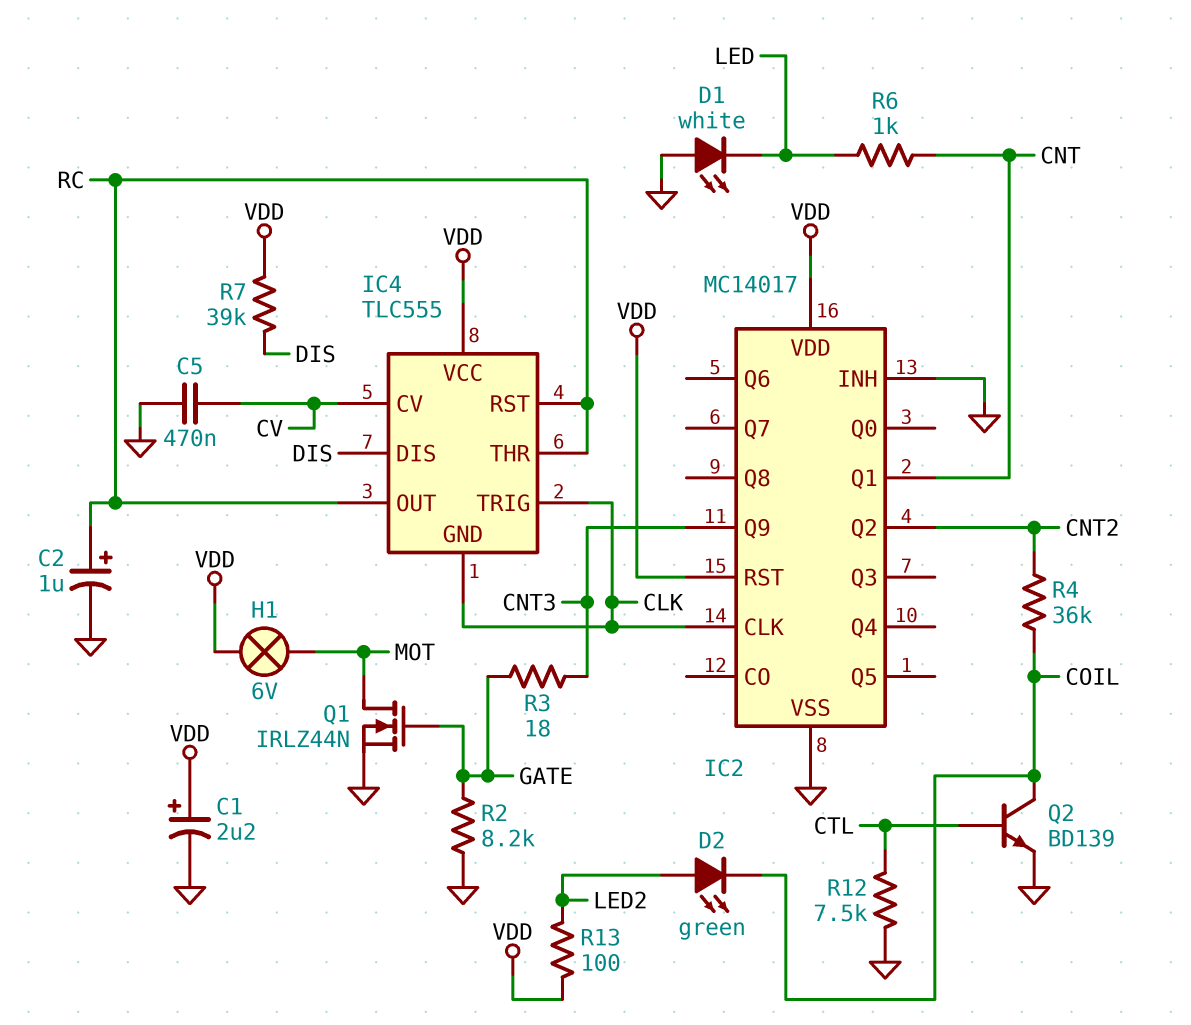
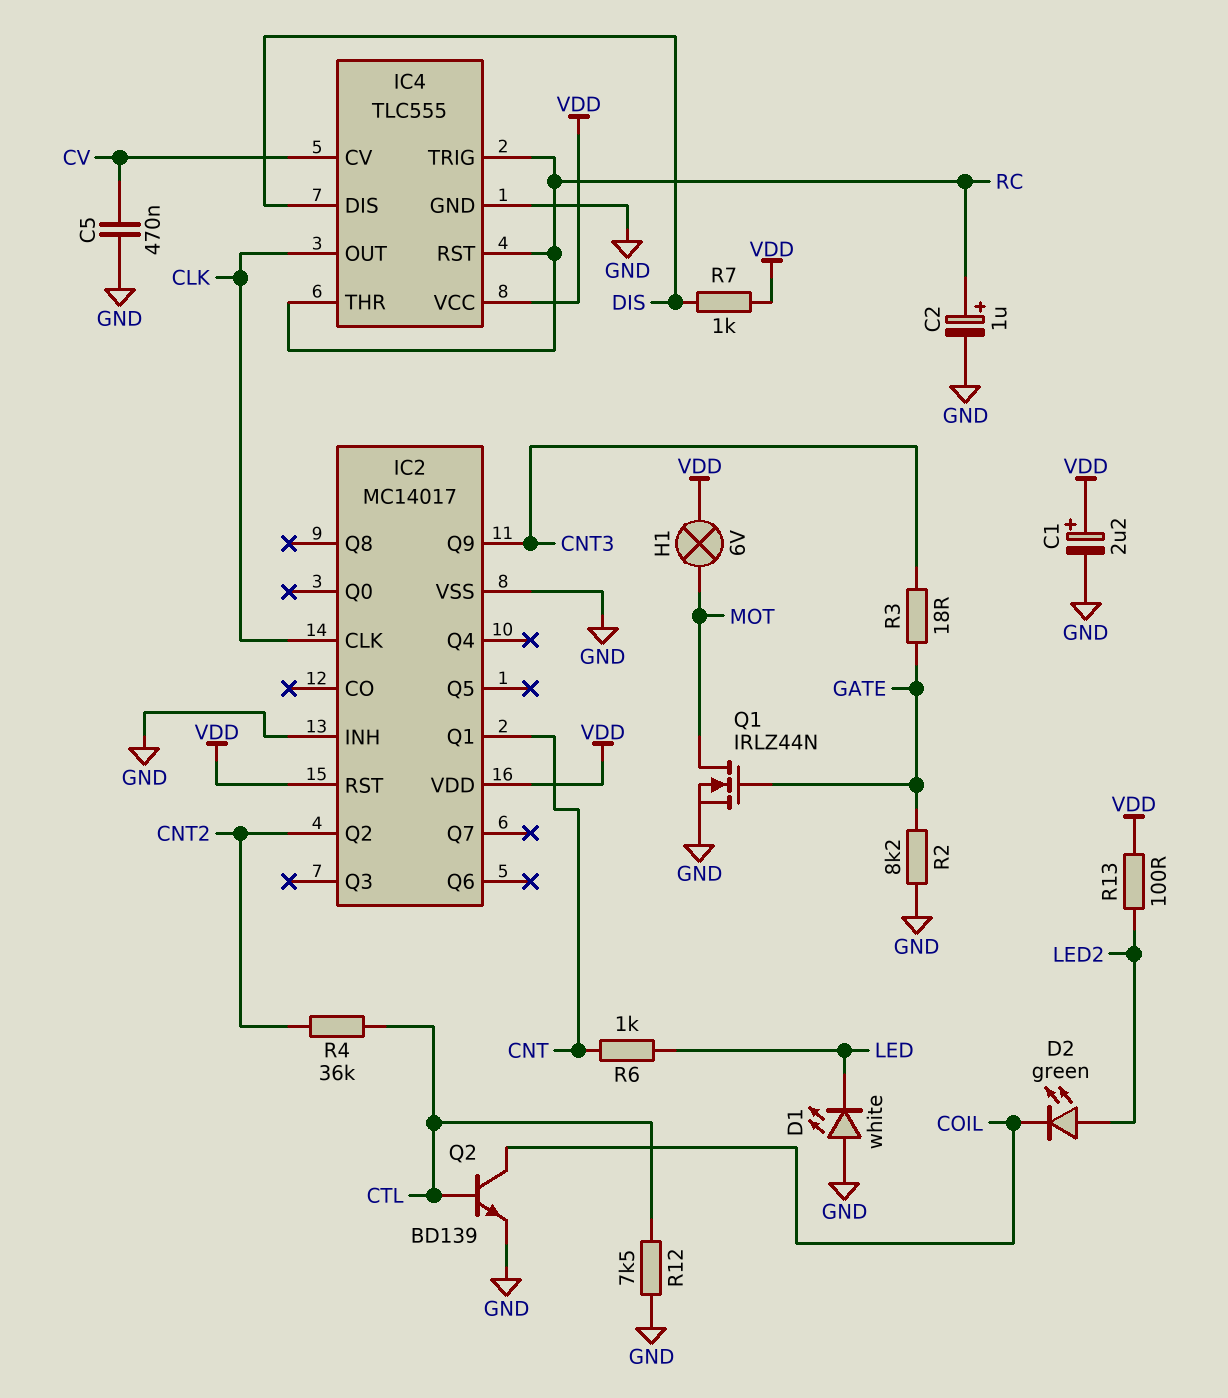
IC4 pin GND: CLK -> GND
IC4 pin OUT: RC -> CLK
IC4 pin TRIG: CLK -> RC
R4: 36k (CNT2, COIL) -> 36k (CNT2, CTL)
R7: 39k (DIS, VDD) -> 1k (DIS, VDD)

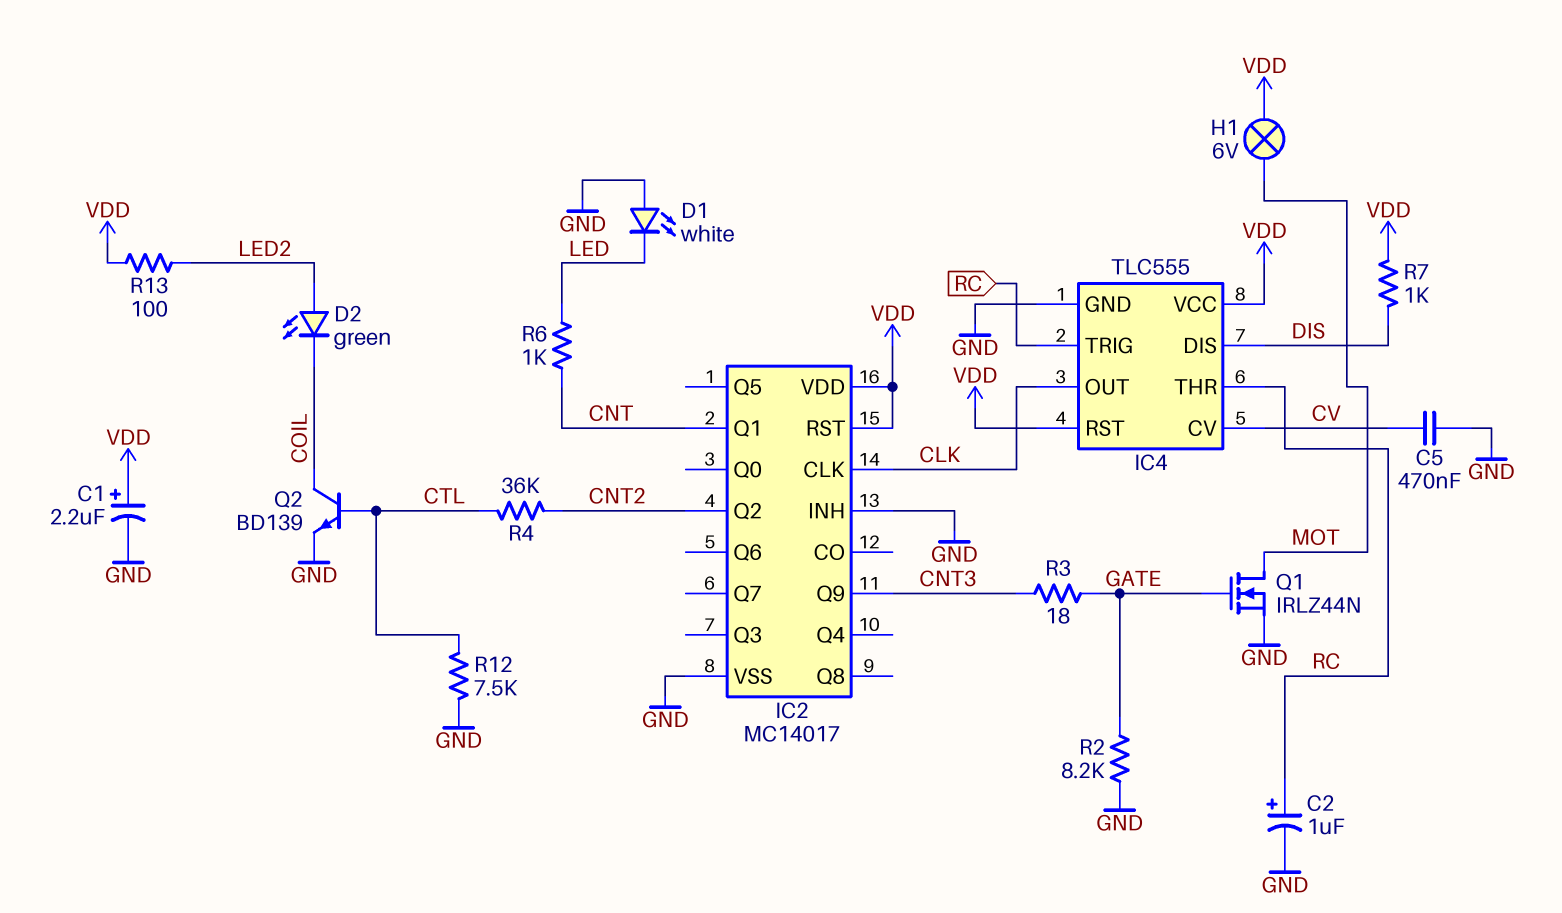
IC4 pin RST: RC -> VDD

